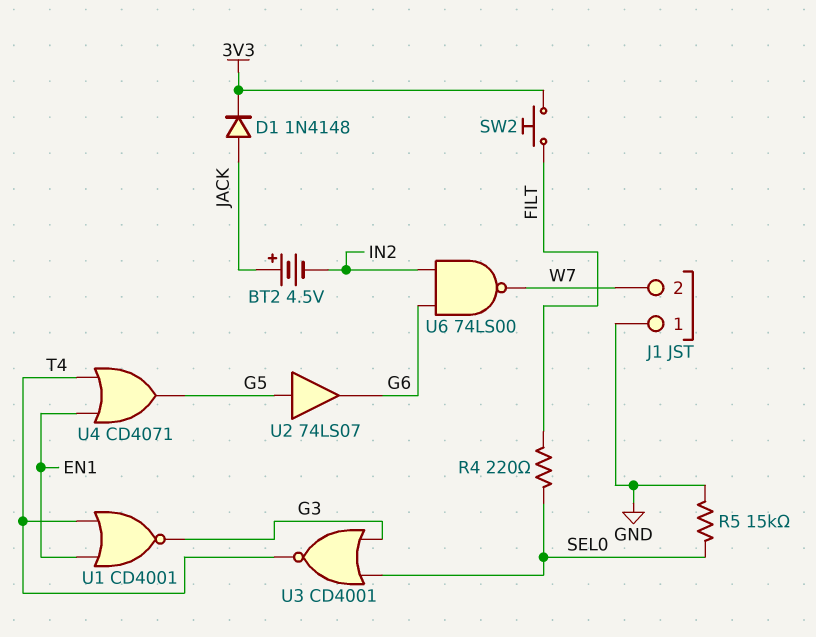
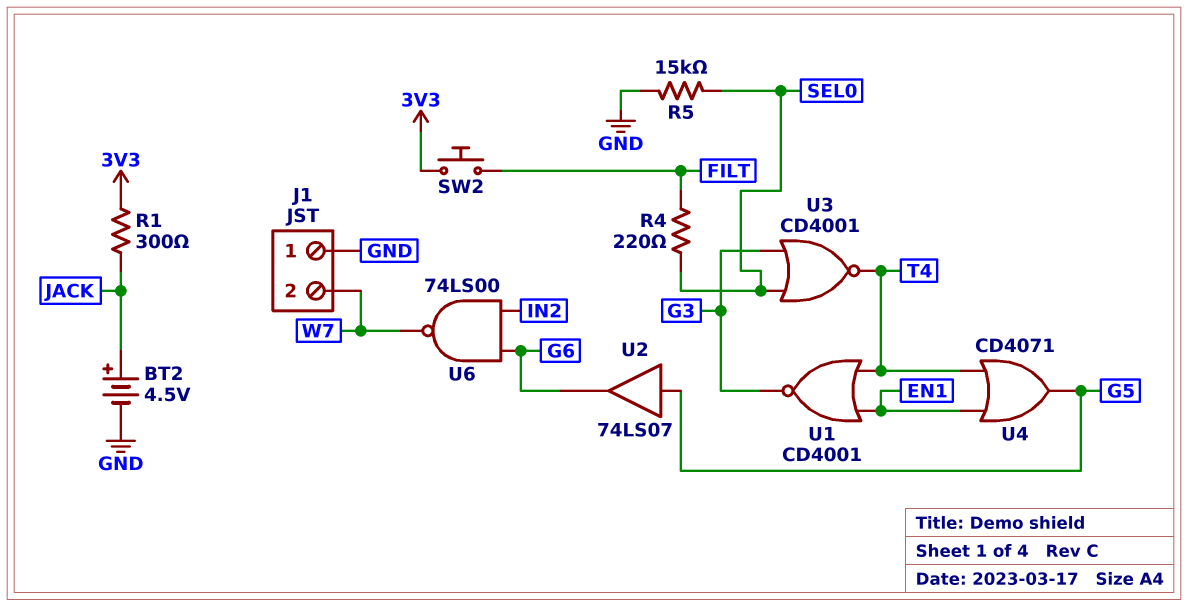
BT2: 4.5V (plus JACK, minus IN2) -> 4.5V (plus JACK, minus GND)
D1: diode 1N4148 (A JACK, K 3V3) -> none
R1: none -> 300 (3V3, JACK)

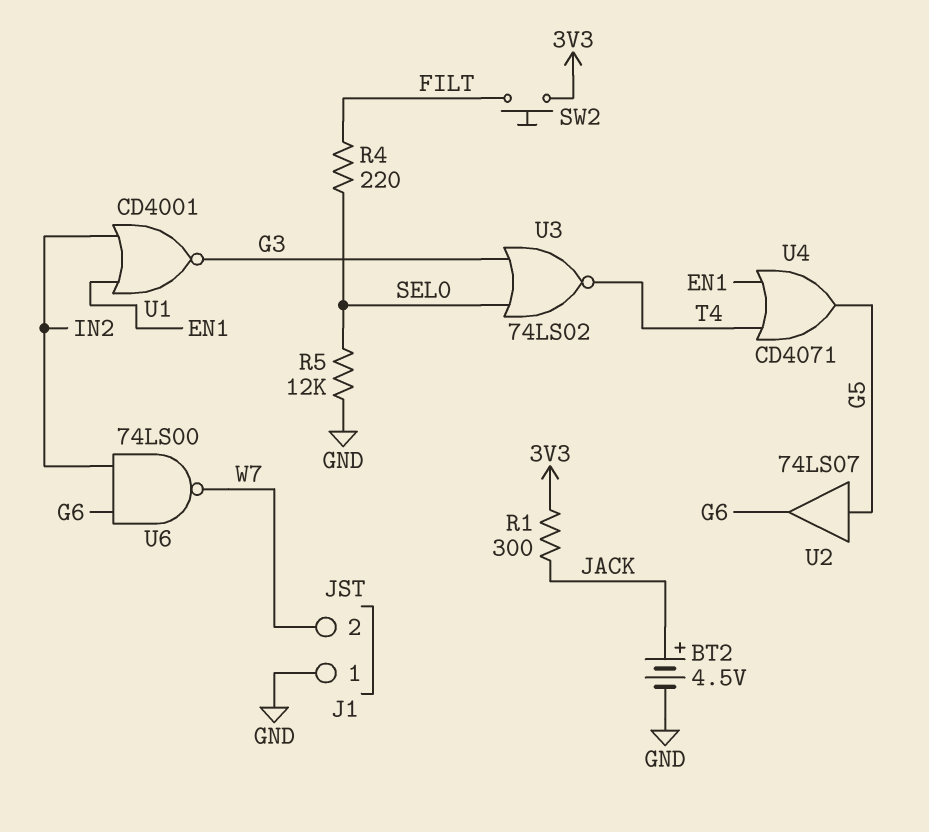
R5: 15k (GND, SEL0) -> 12k (GND, SEL0)
U1: NOR CD4001 (in EN1, in T4, out G3) -> NOR CD4001 (in EN1, in IN2, out G3)
U3: NOR CD4001 (in G3, in SEL0, out T4) -> NOR 74LS02 (in G3, in SEL0, out T4)

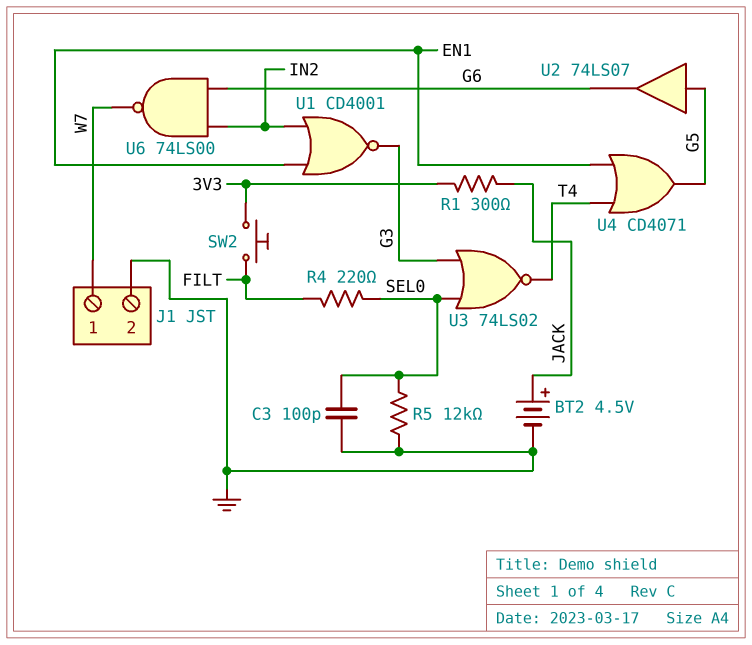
C3: none -> 100pF (GND, SEL0)
J1 pin 1: GND -> W7
J1 pin 2: W7 -> GND

